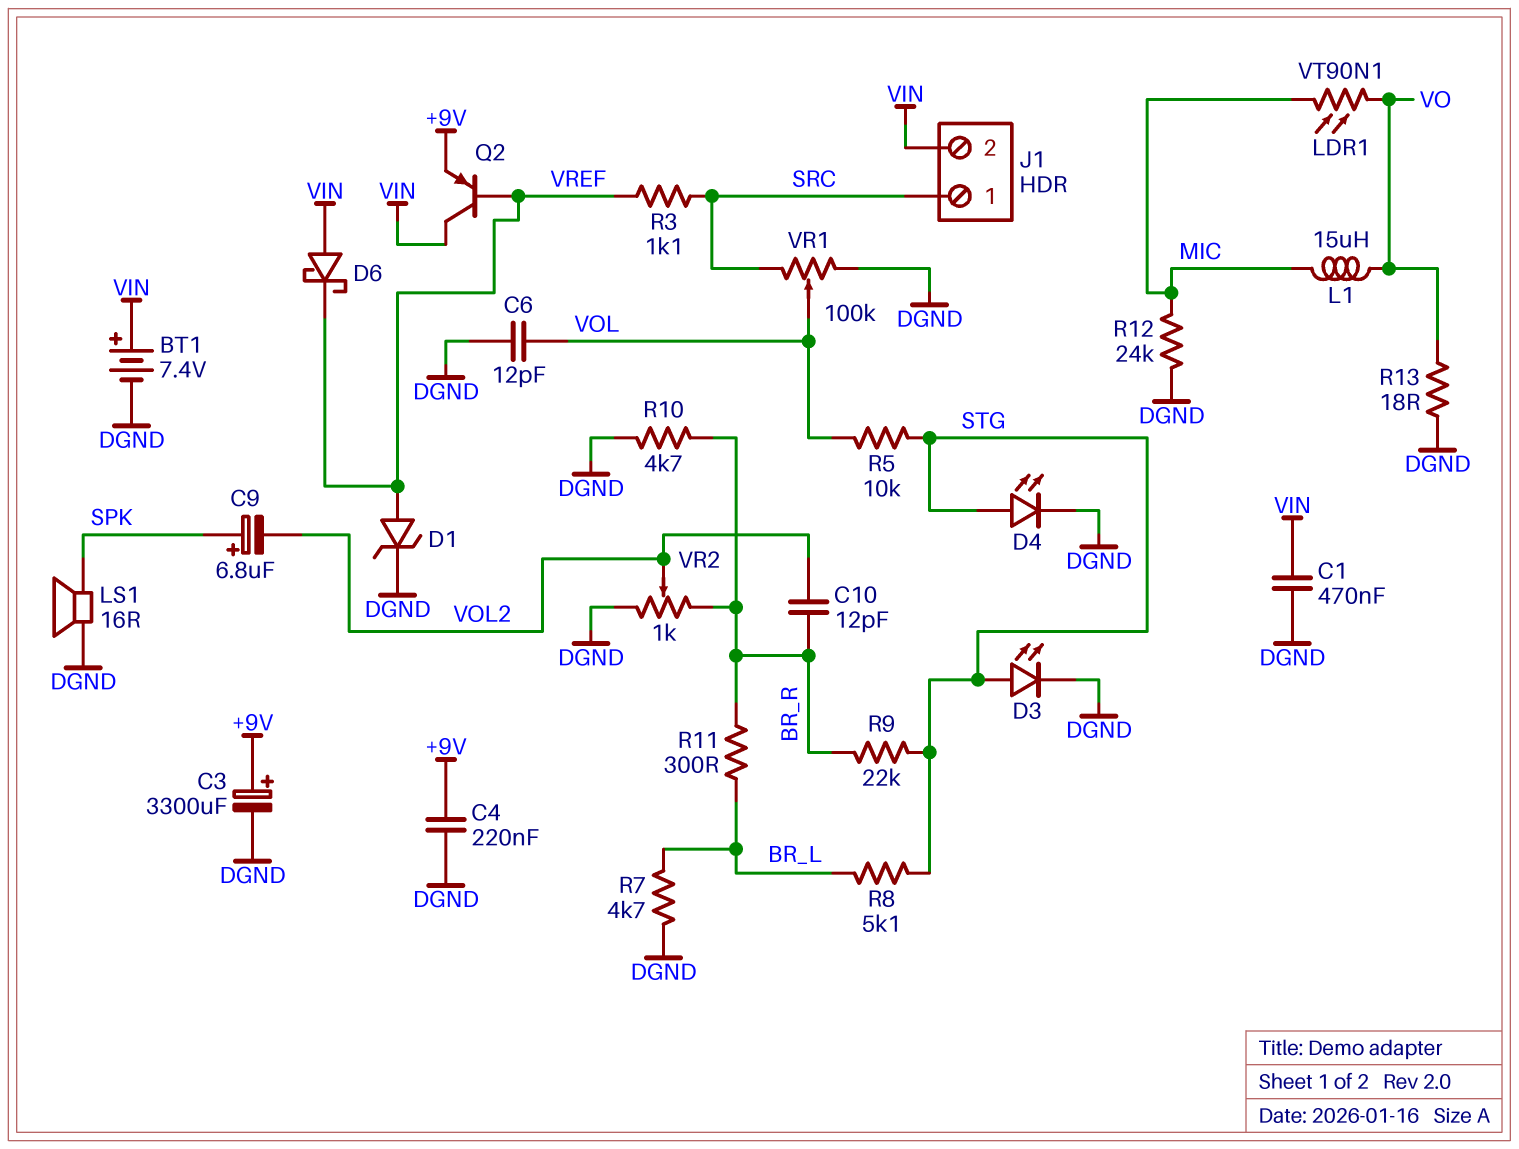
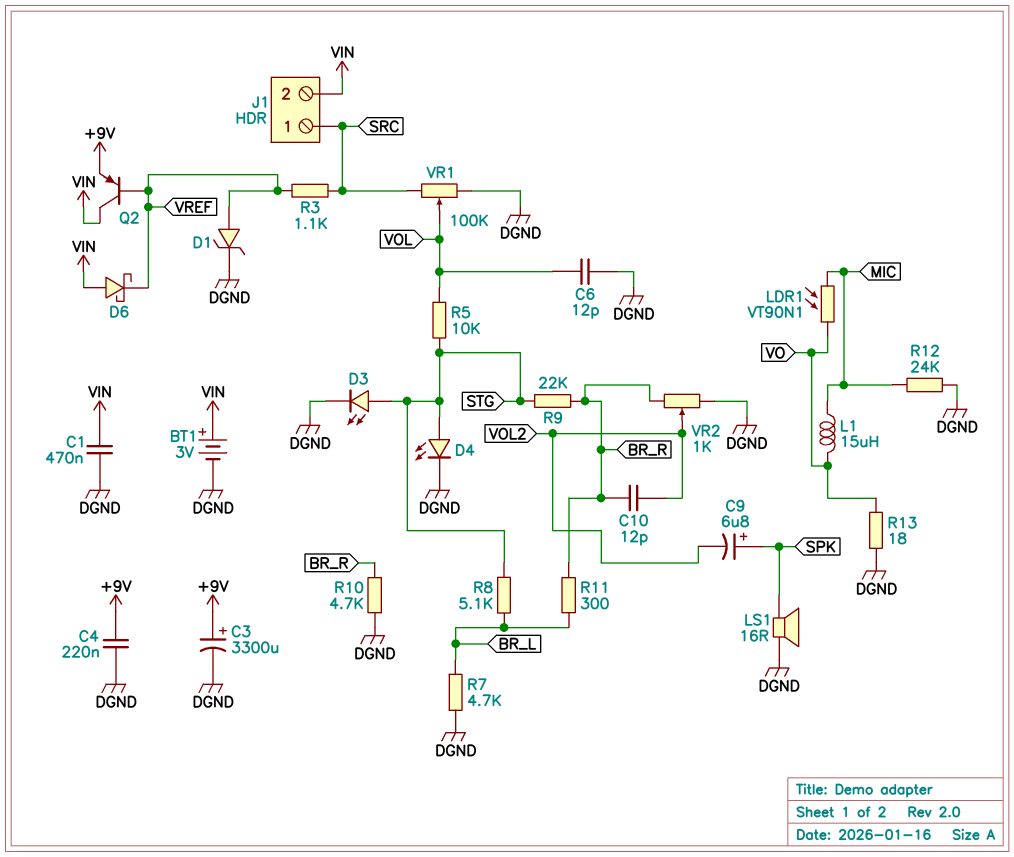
BT1: 7.4V (plus VIN, minus DGND) -> 3V (plus VIN, minus DGND)

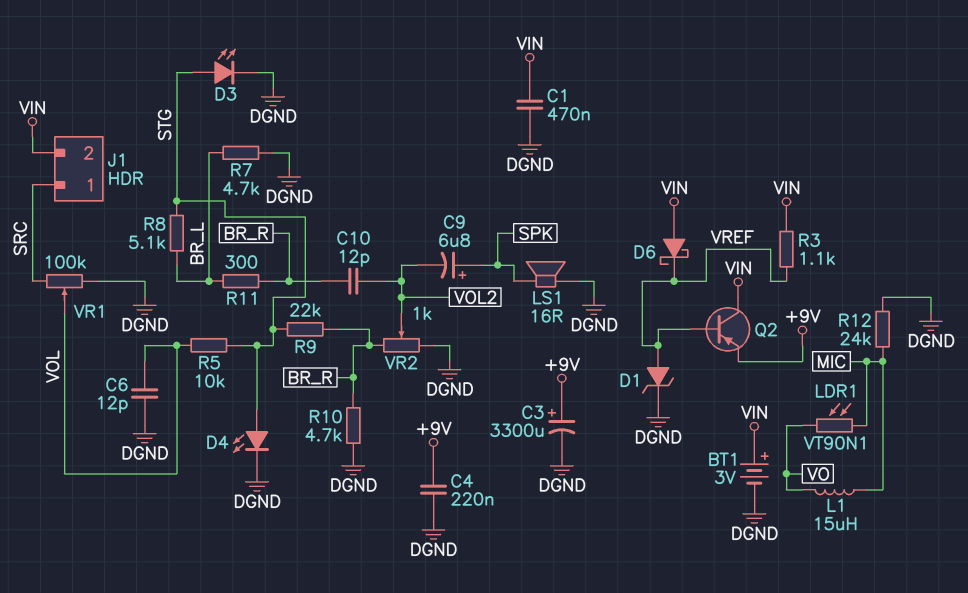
R3: 1.1k (SRC, VREF) -> 1.1k (VIN, VREF)
R13: 18 (DGND, VO) -> none

